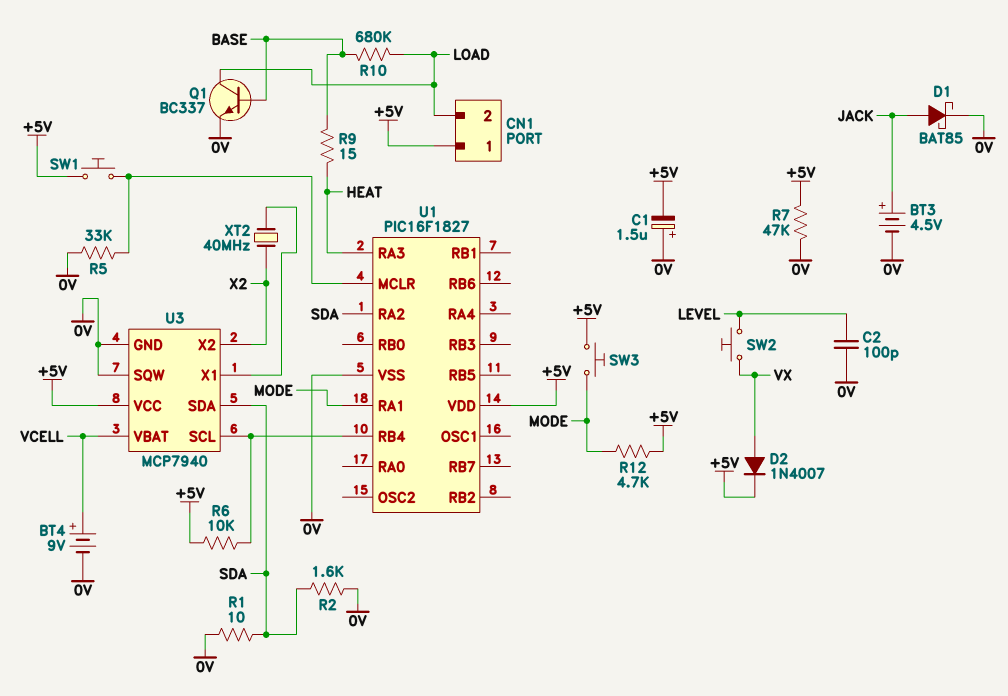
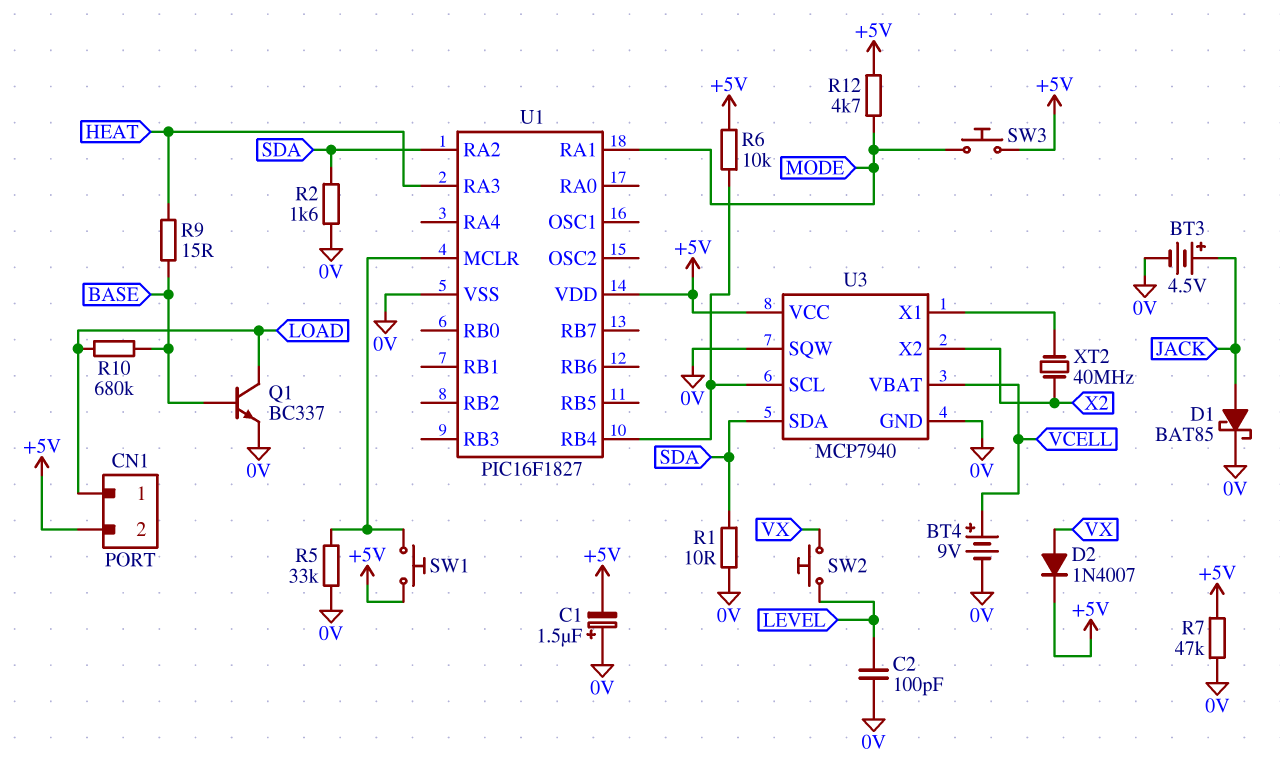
CN1 pin 1: +5V -> LOAD
CN1 pin 2: LOAD -> +5V

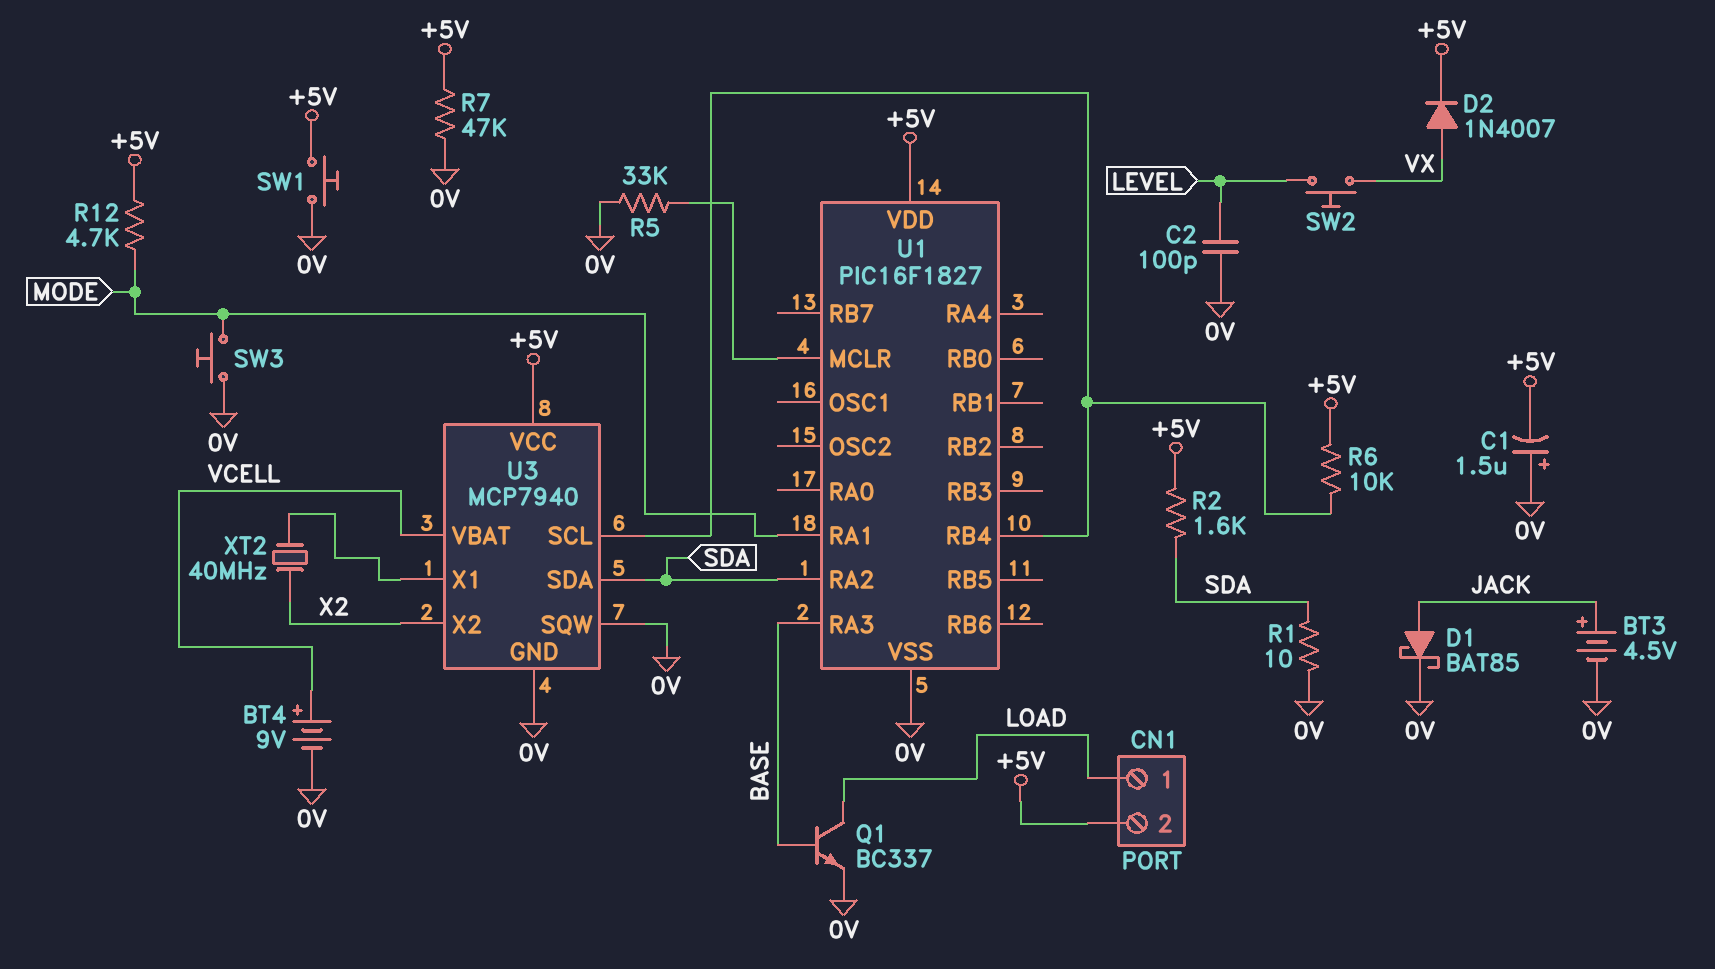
R2: 1.6k (0V, SDA) -> 1.6k (+5V, SDA)
R9: 15 (BASE, HEAT) -> none
R10: 680k (BASE, LOAD) -> none
SW1: button (+5V, U1/MCLR) -> button (+5V, 0V)
SW3: button (+5V, MODE) -> button (0V, MODE)
U1 pin RA3: HEAT -> BASE

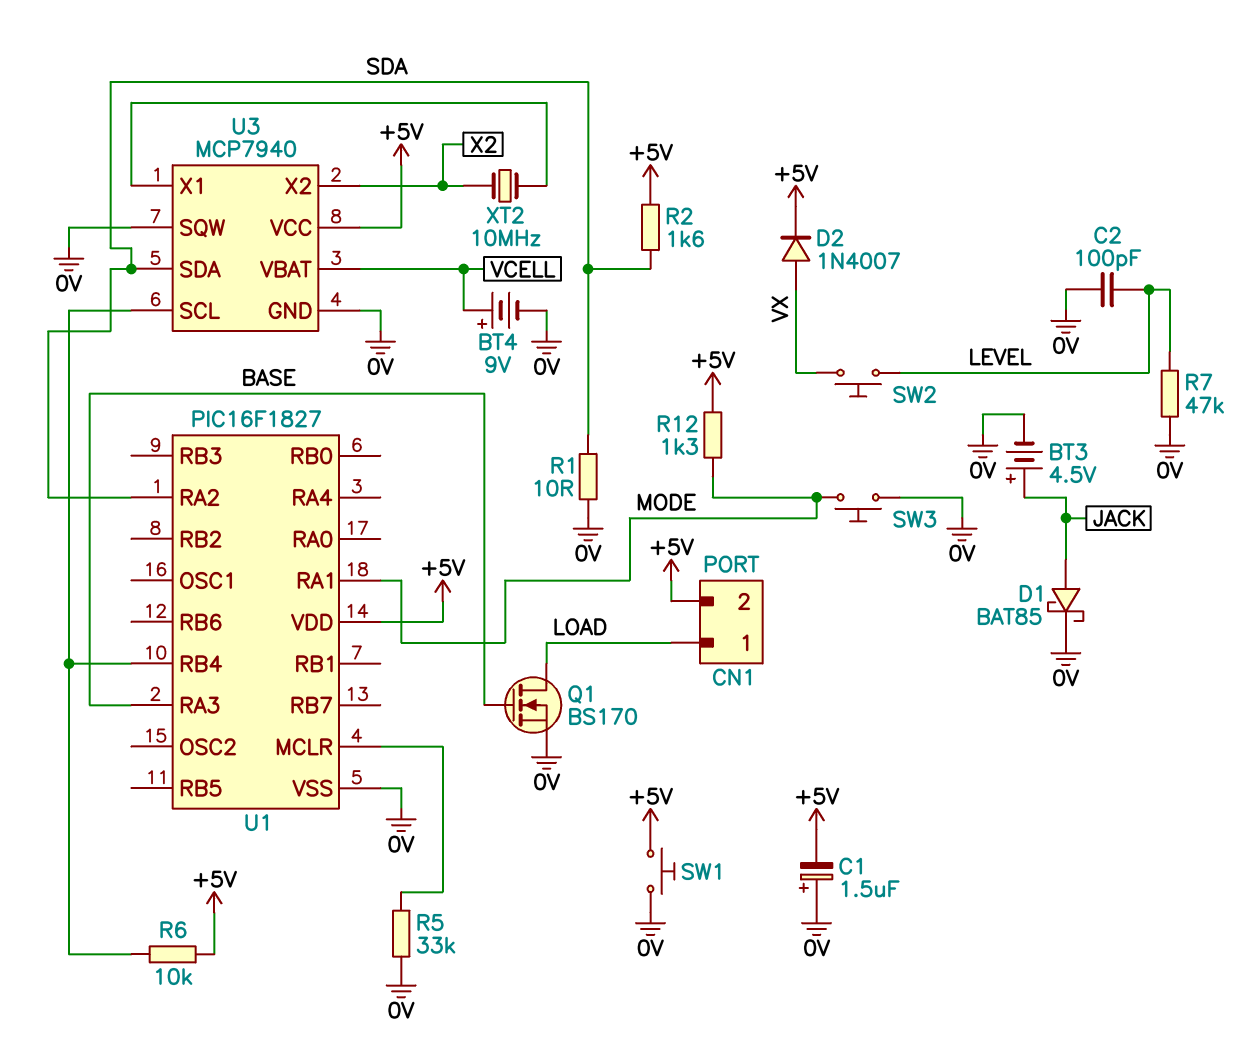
Q1: NPN BC337 (B BASE, C LOAD, E 0V) -> NMOS BS170 (G BASE, D LOAD, S 0V)
R7: 47k (+5V, 0V) -> 47k (0V, LEVEL)
R12: 4.7k (+5V, MODE) -> 1.3k (+5V, MODE)
XT2: 40MHz (U3/X1, X2) -> 10MHz (U3/X1, X2)

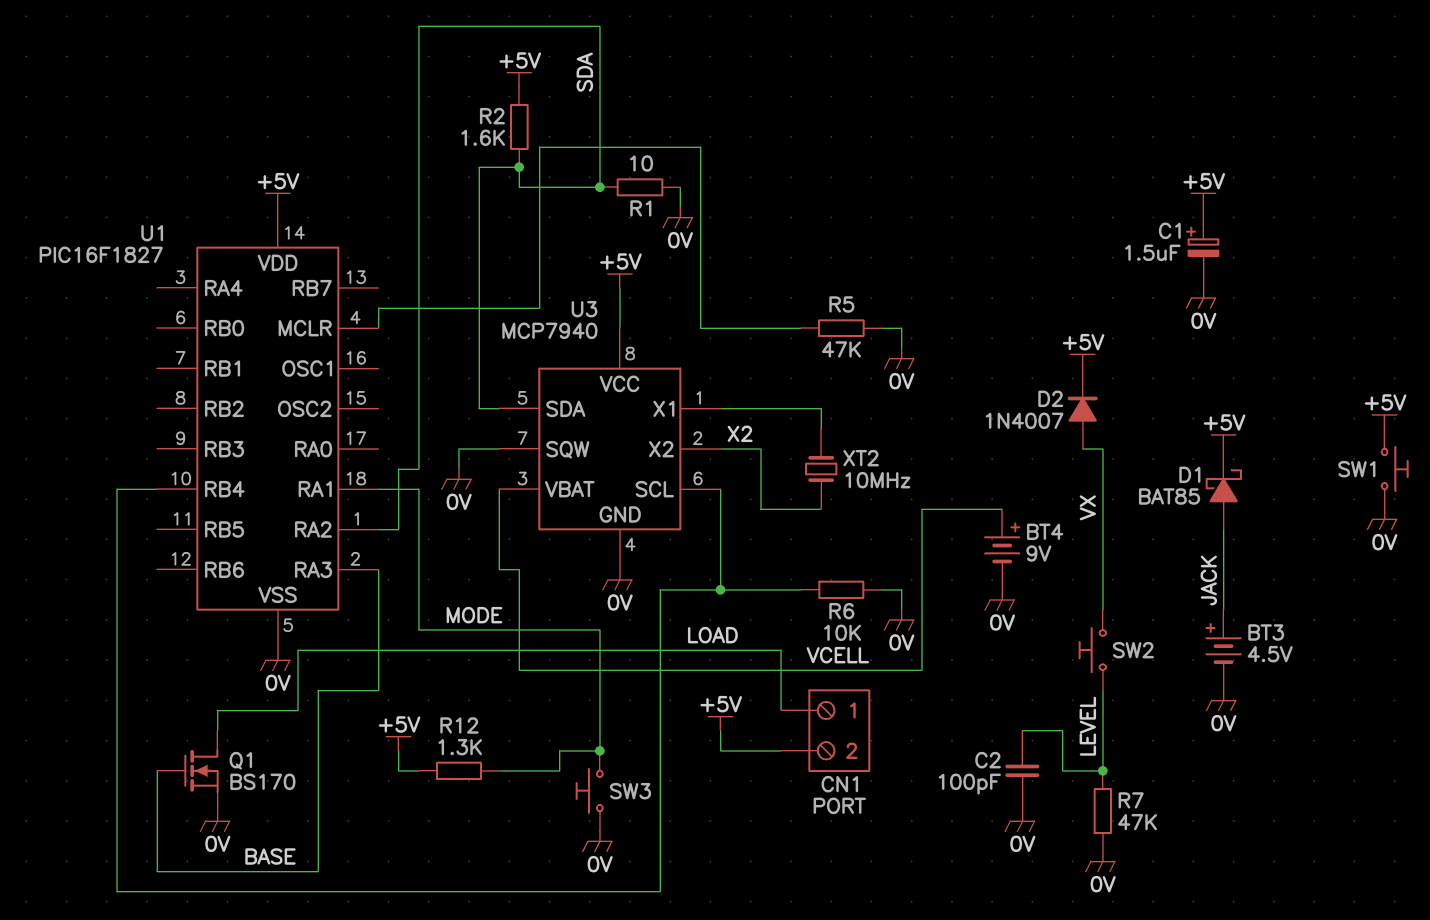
C1: 1.5uF (plus 0V, minus +5V) -> 1.5uF (plus +5V, minus 0V)
D1: schottky BAT85 (A JACK, K 0V) -> schottky BAT85 (A JACK, K +5V)
R5: 33k (0V, U1/MCLR) -> 47k (0V, U1/MCLR)
R6: 10k (+5V, U1/RB4) -> 10k (0V, U1/RB4)

